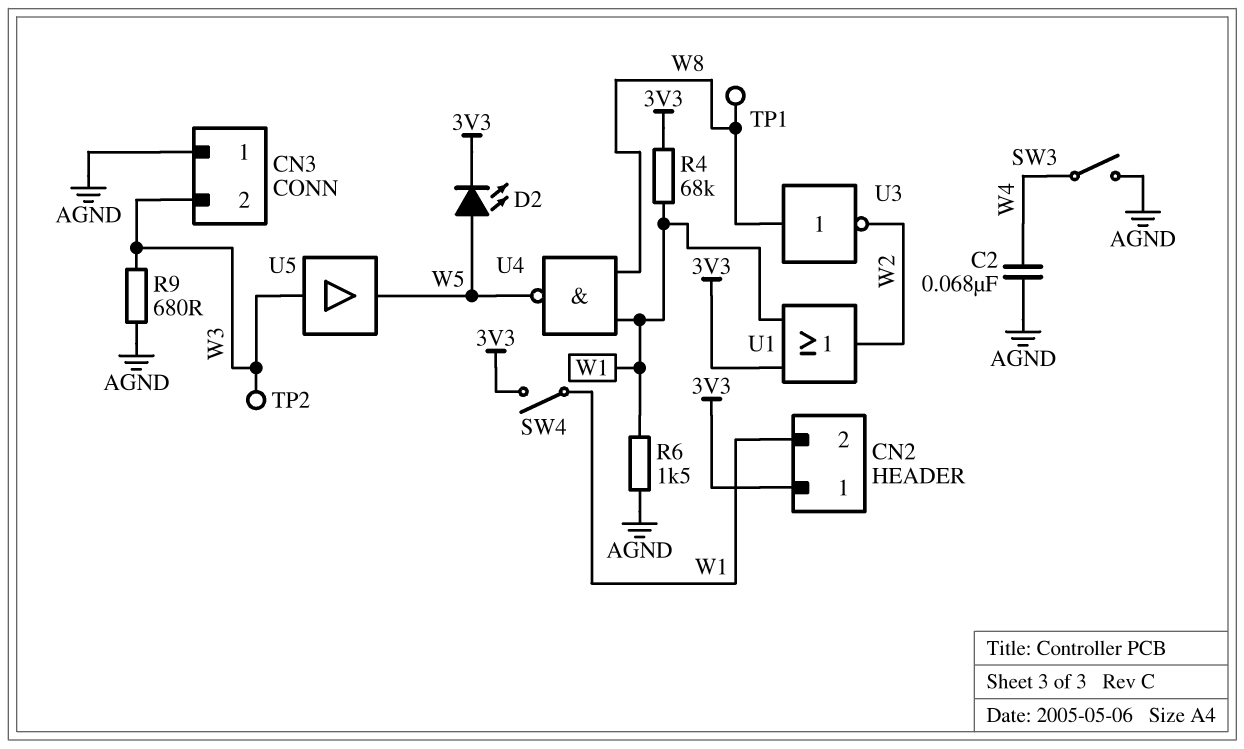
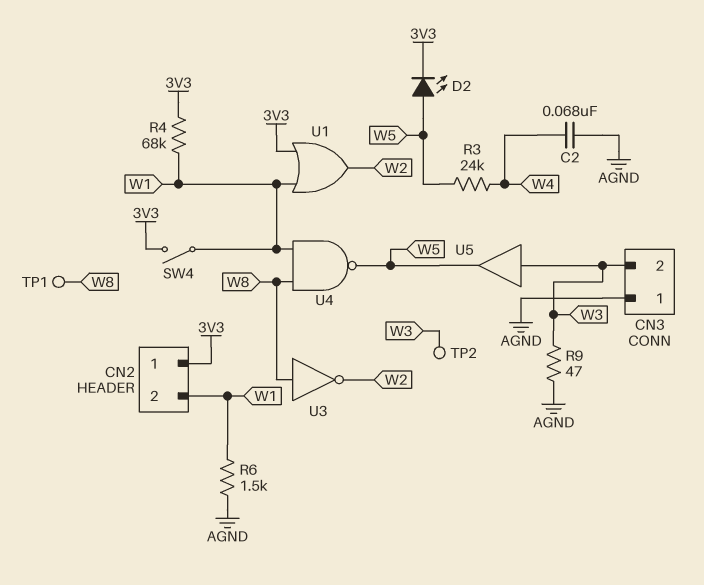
R3: none -> 24k (W4, W5)
R9: 680 (AGND, W3) -> 47 (AGND, W3)
SW3: switch (AGND, W4) -> none

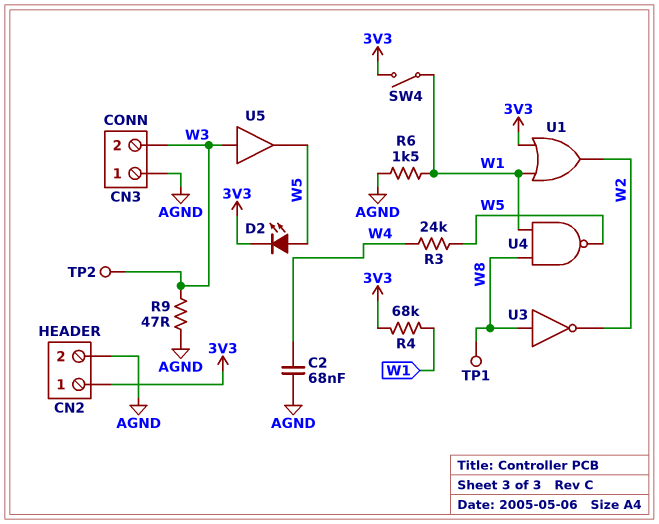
CN2 pin 2: W1 -> AGND

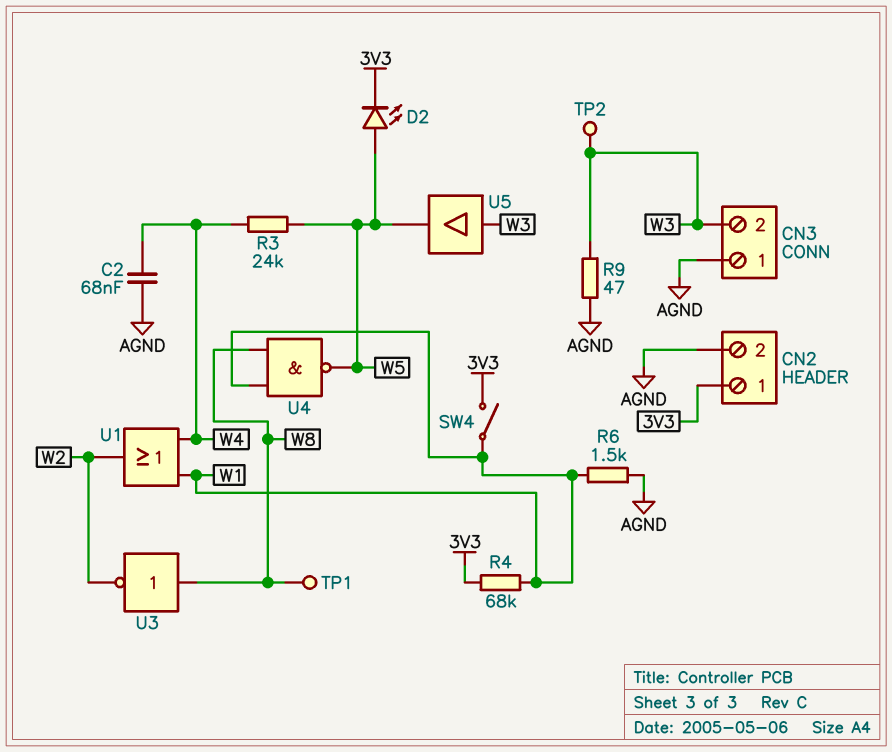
U1: OR (in 3V3, in W1, out W2) -> OR (in W1, in W4, out W2)

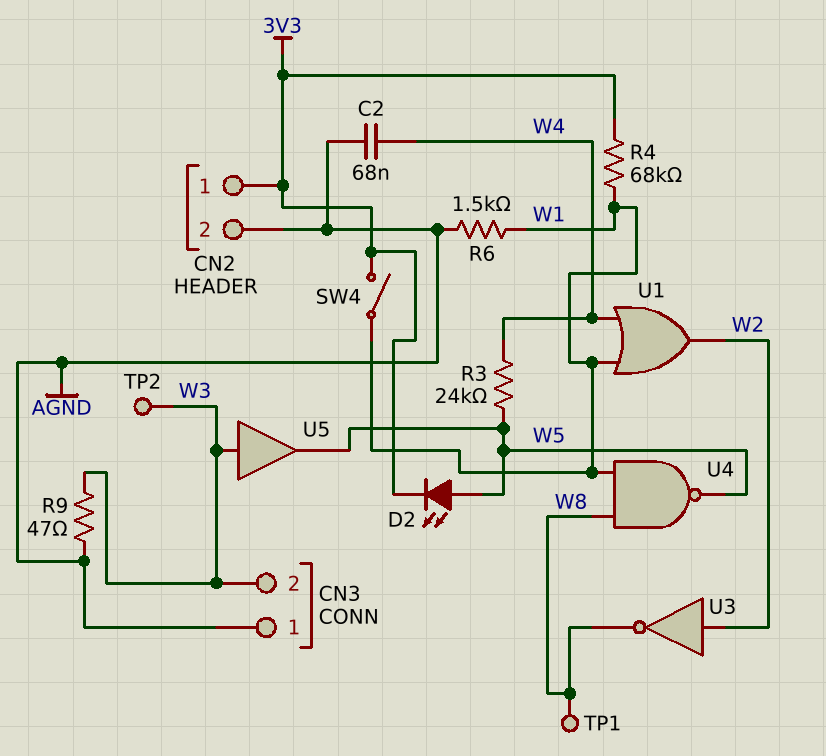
U3: NOT (in W8, out W2) -> NOT (in W2, out W8)

